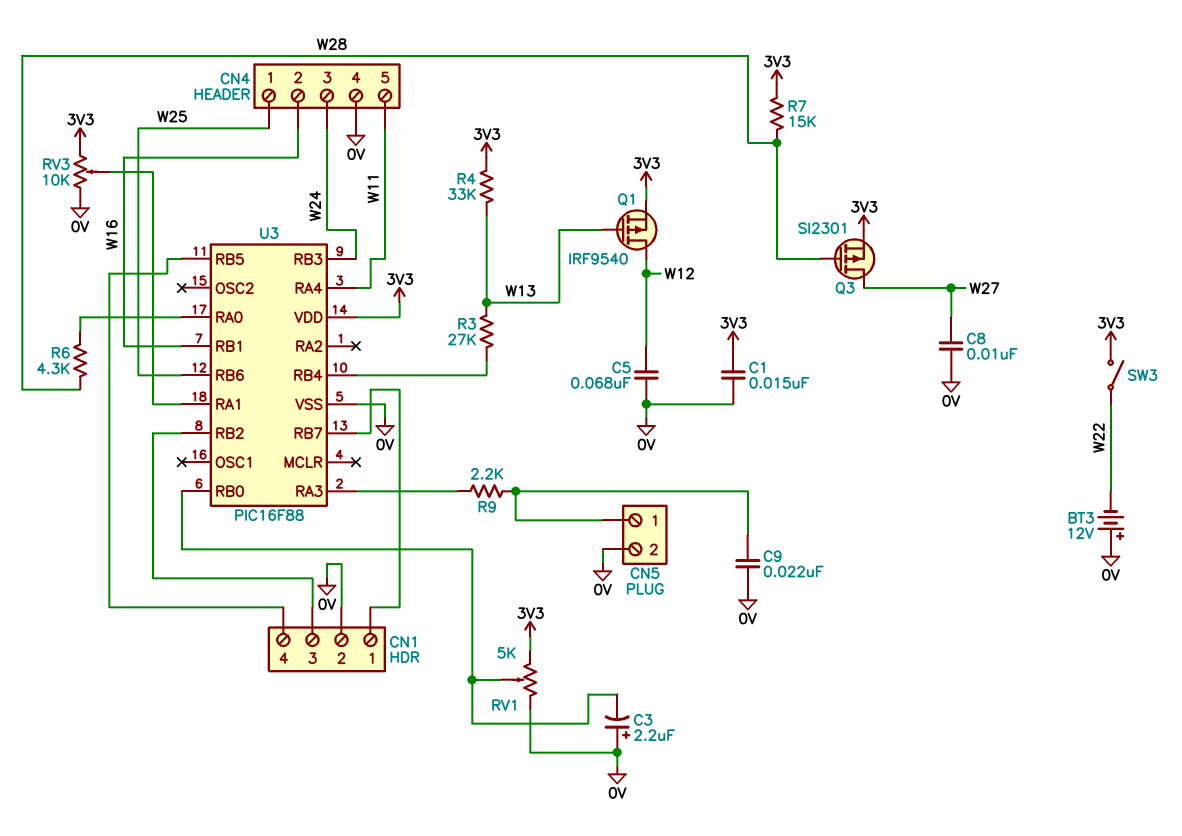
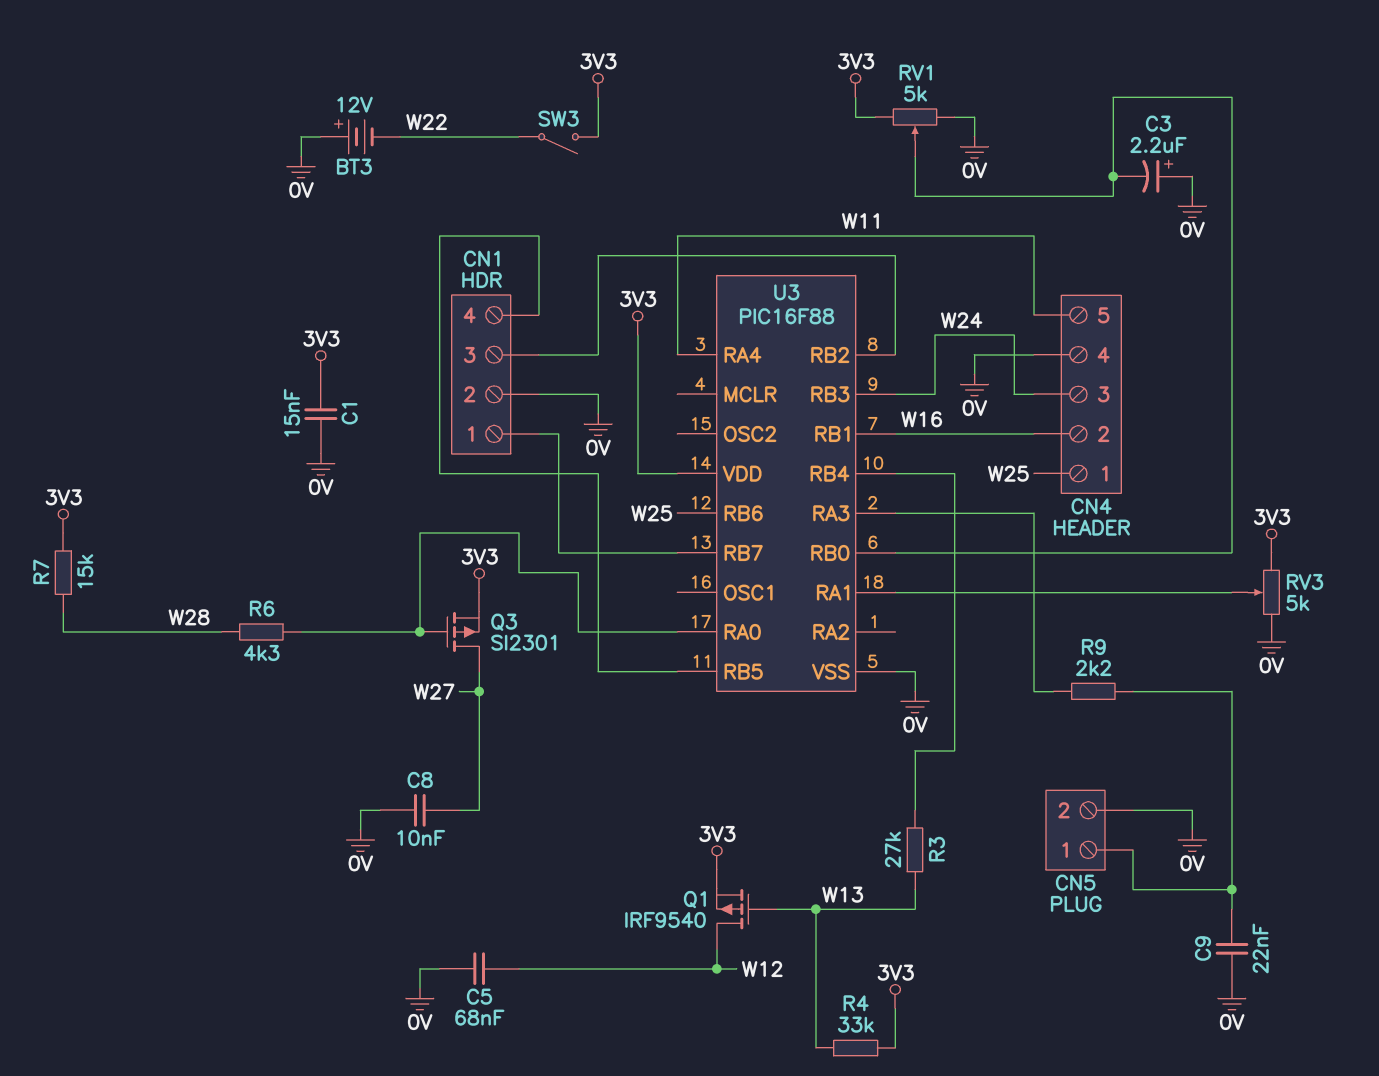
Q3: PMOS SI2301 (G W28, D W27, S 3V3) -> PMOS SI2301 (G U3/RA0, D W27, S 3V3)
RV3: 10k (0V, 3V3, wiper U3/RA1) -> 5k (0V, 3V3, wiper U3/RA1)

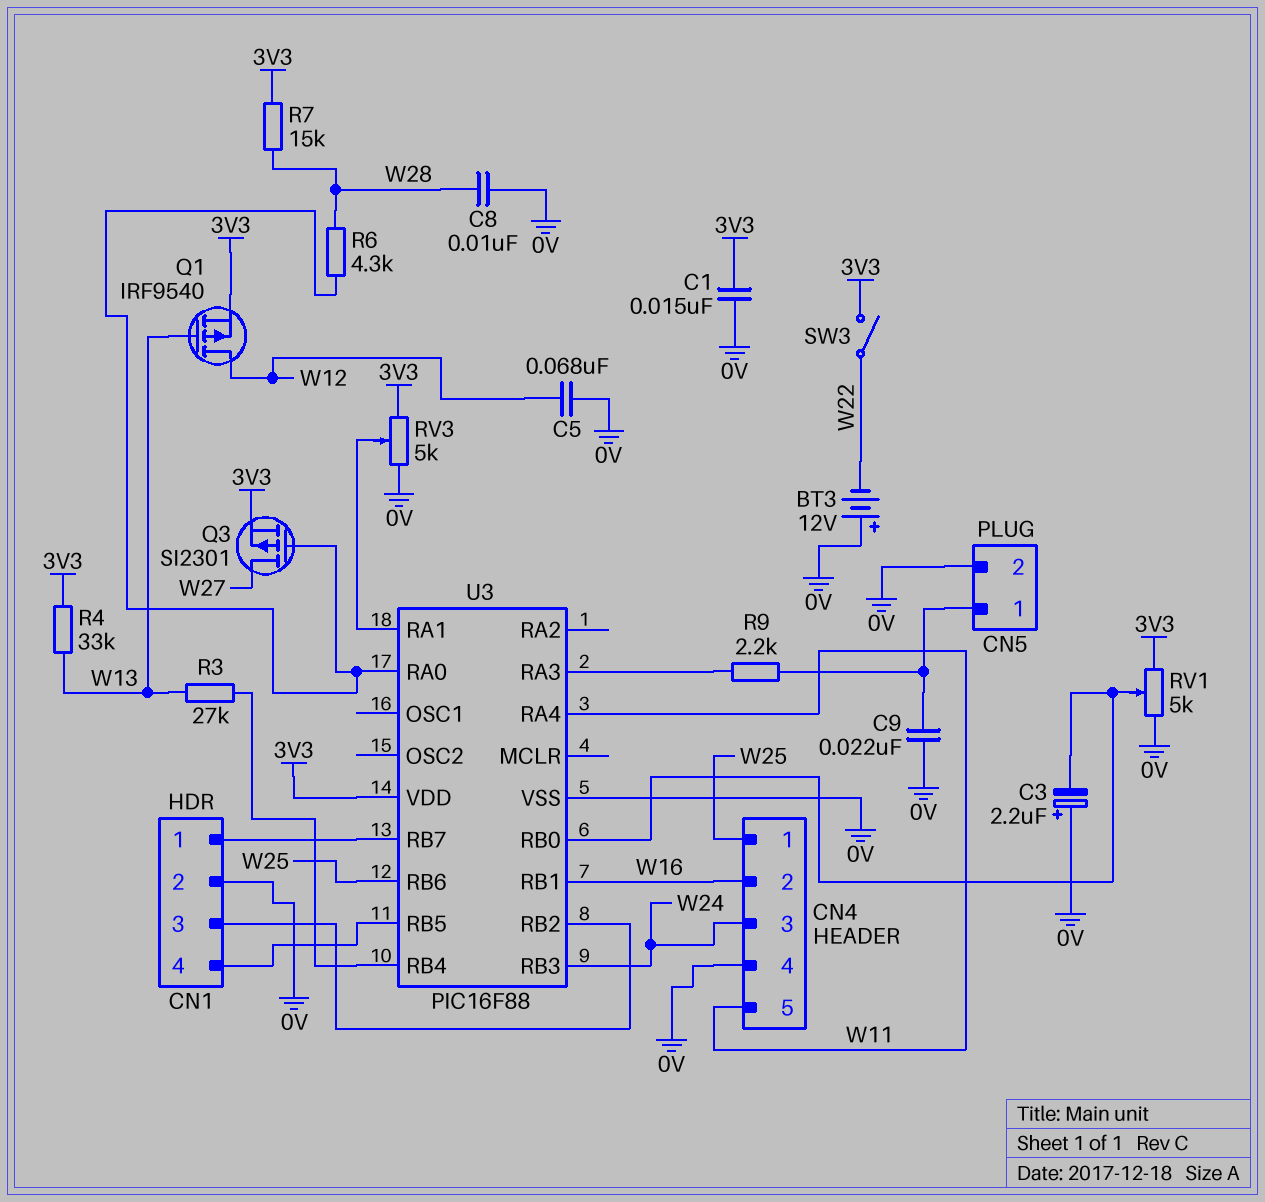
C8: 10nF (0V, W27) -> 10nF (0V, W28)

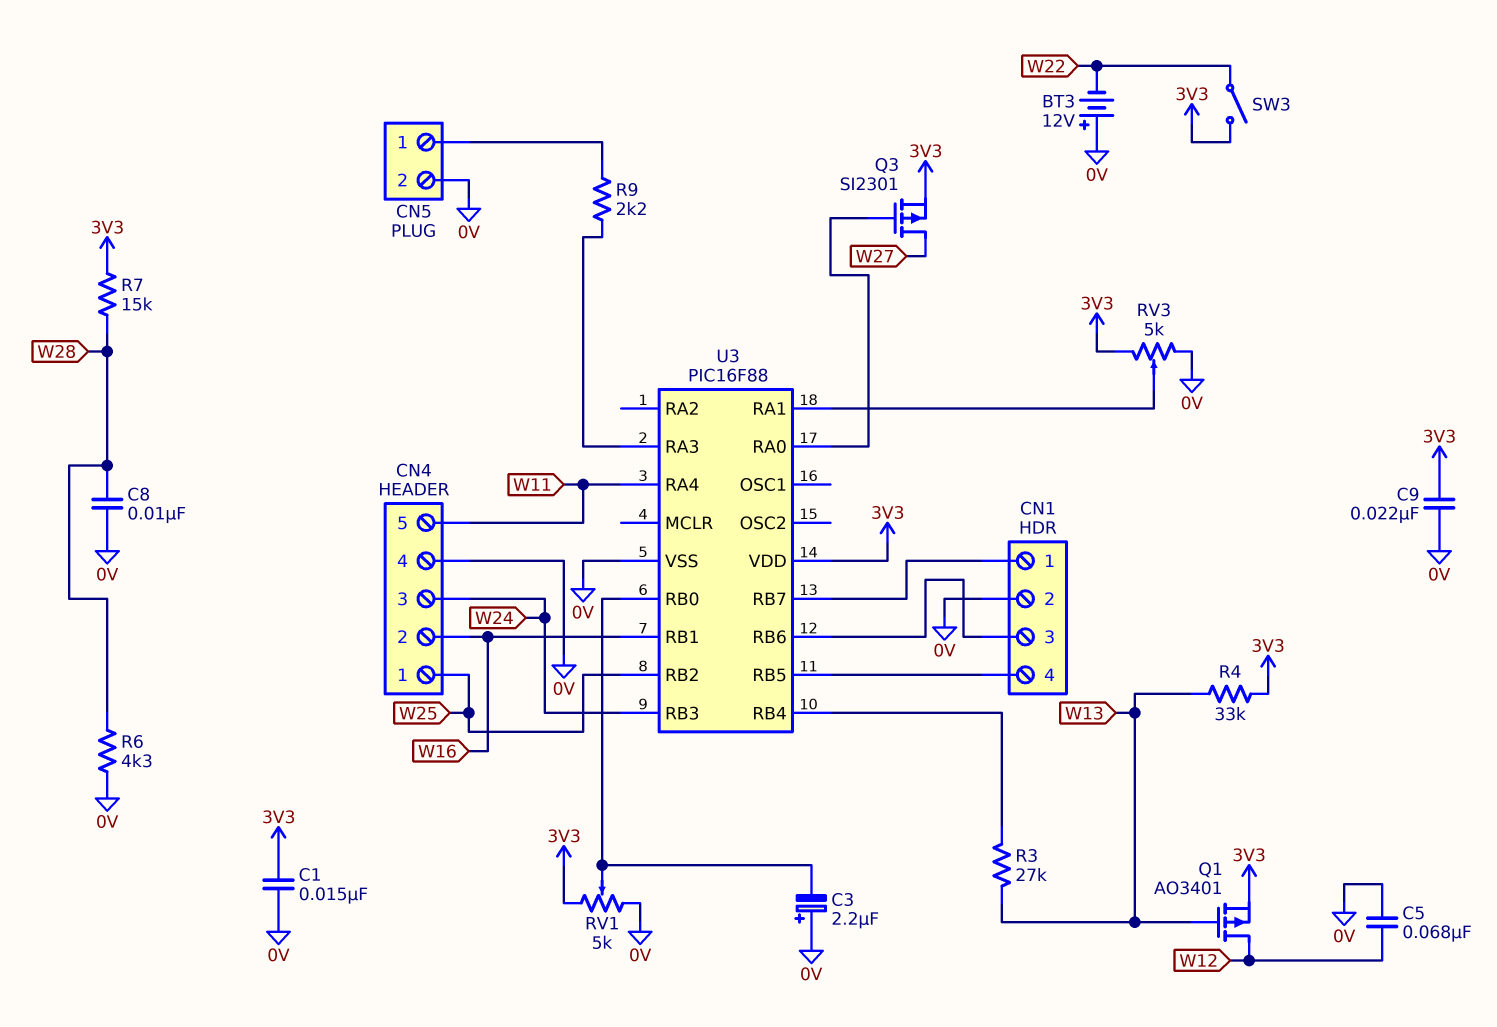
C9: 22nF (0V, CN5/1) -> 22nF (0V, 3V3)
Q1: PMOS IRF9540 (G W13, D W12, S 3V3) -> PMOS AO3401 (G W13, D W12, S 3V3)
R6: 4.3k (U3/RA0, W28) -> 4.3k (0V, W28)
U3 pin RB2: CN1/3 -> W25
U3 pin RB6: W25 -> CN1/3

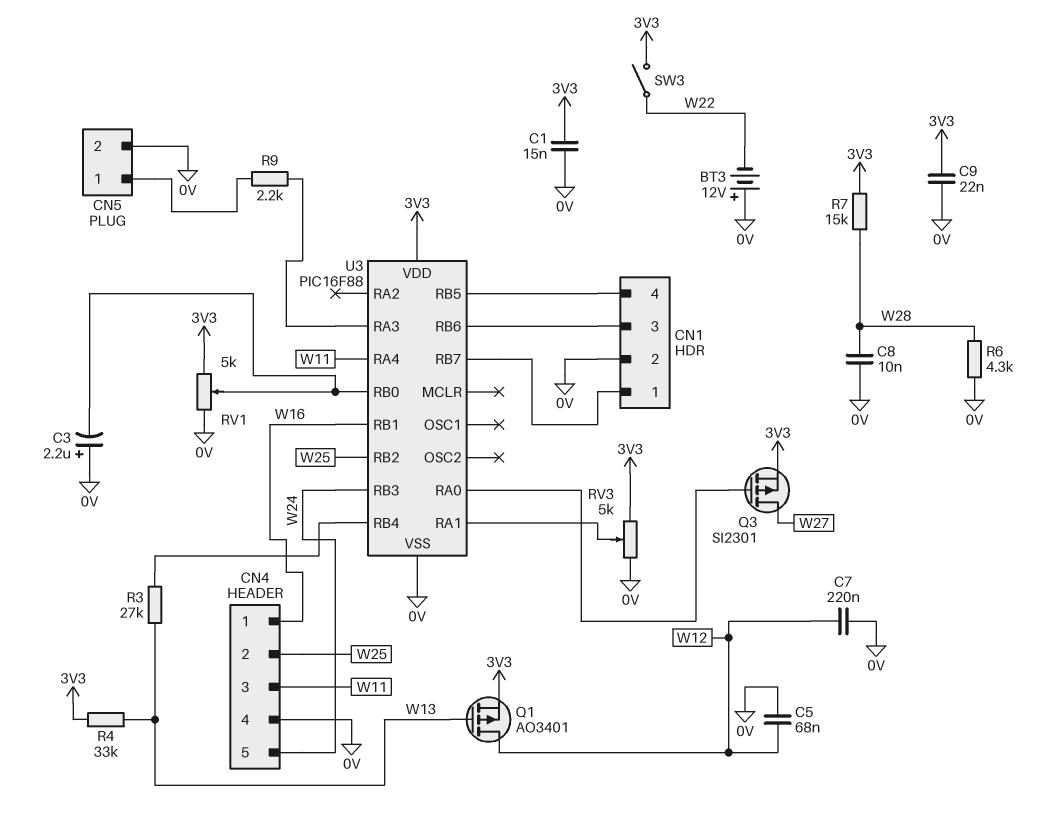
C7: none -> 220nF (0V, W12)
CN4 pin 1: W25 -> W16
CN4 pin 2: W16 -> W25
CN4 pin 3: W24 -> W11
CN4 pin 5: W11 -> W24

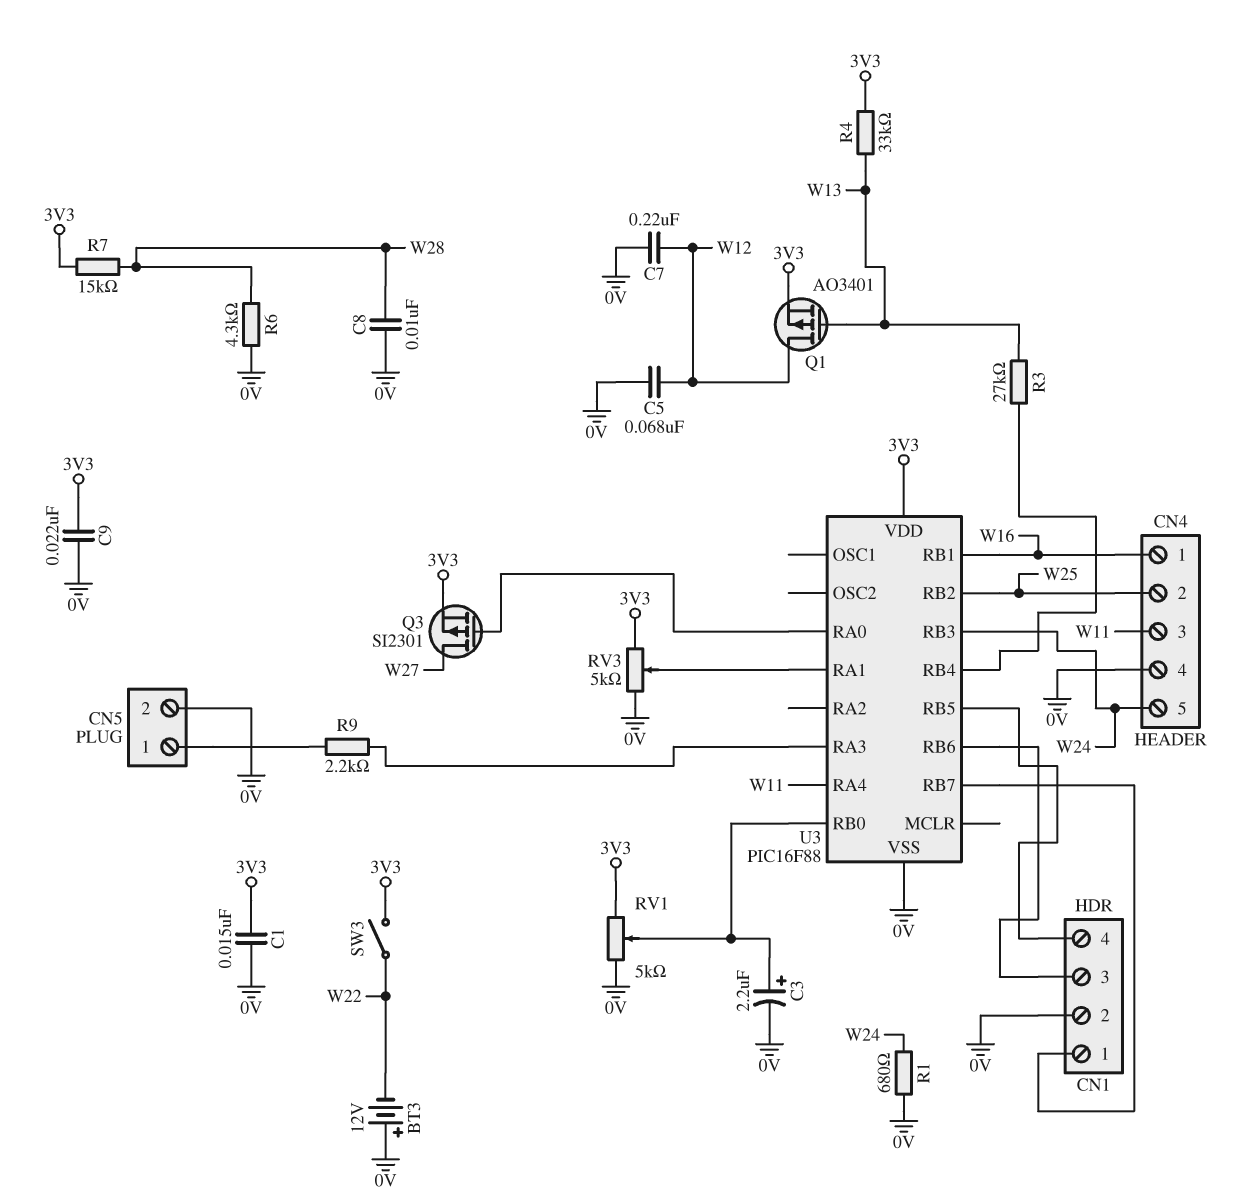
C3: 2.2uF (plus 0V, minus U3/RB0) -> 2.2uF (plus U3/RB0, minus 0V)
R1: none -> 680 (0V, W24)

